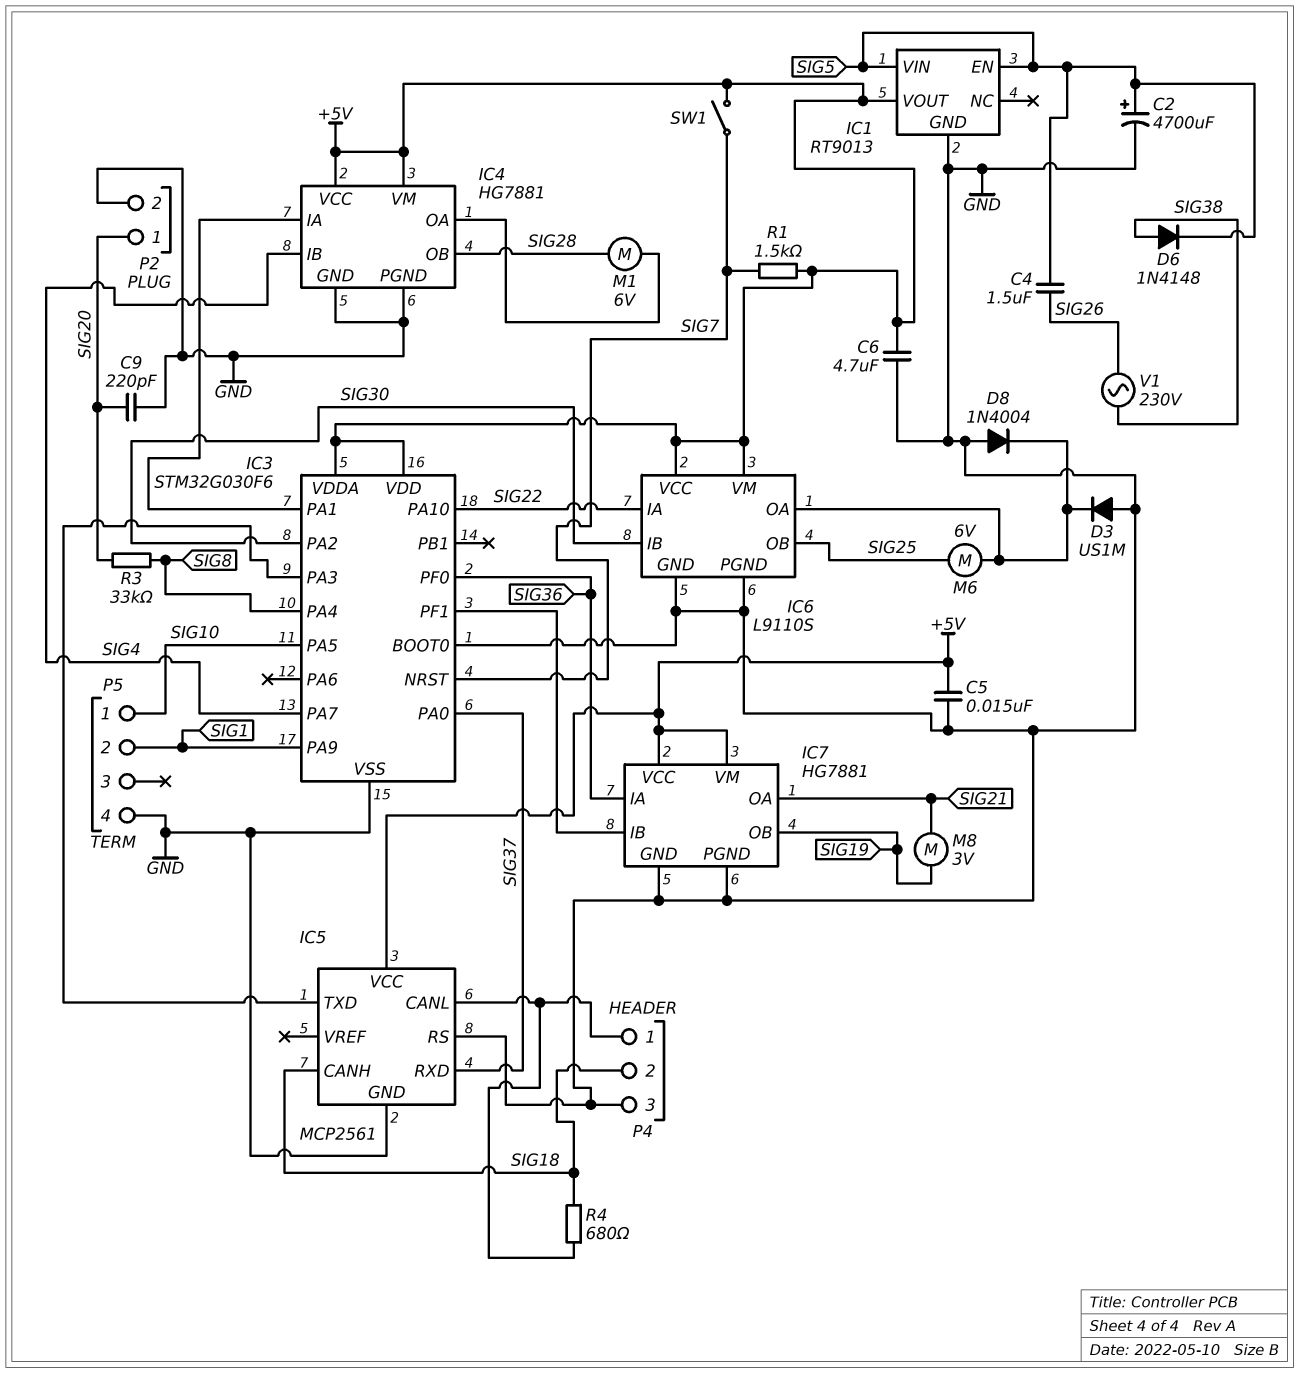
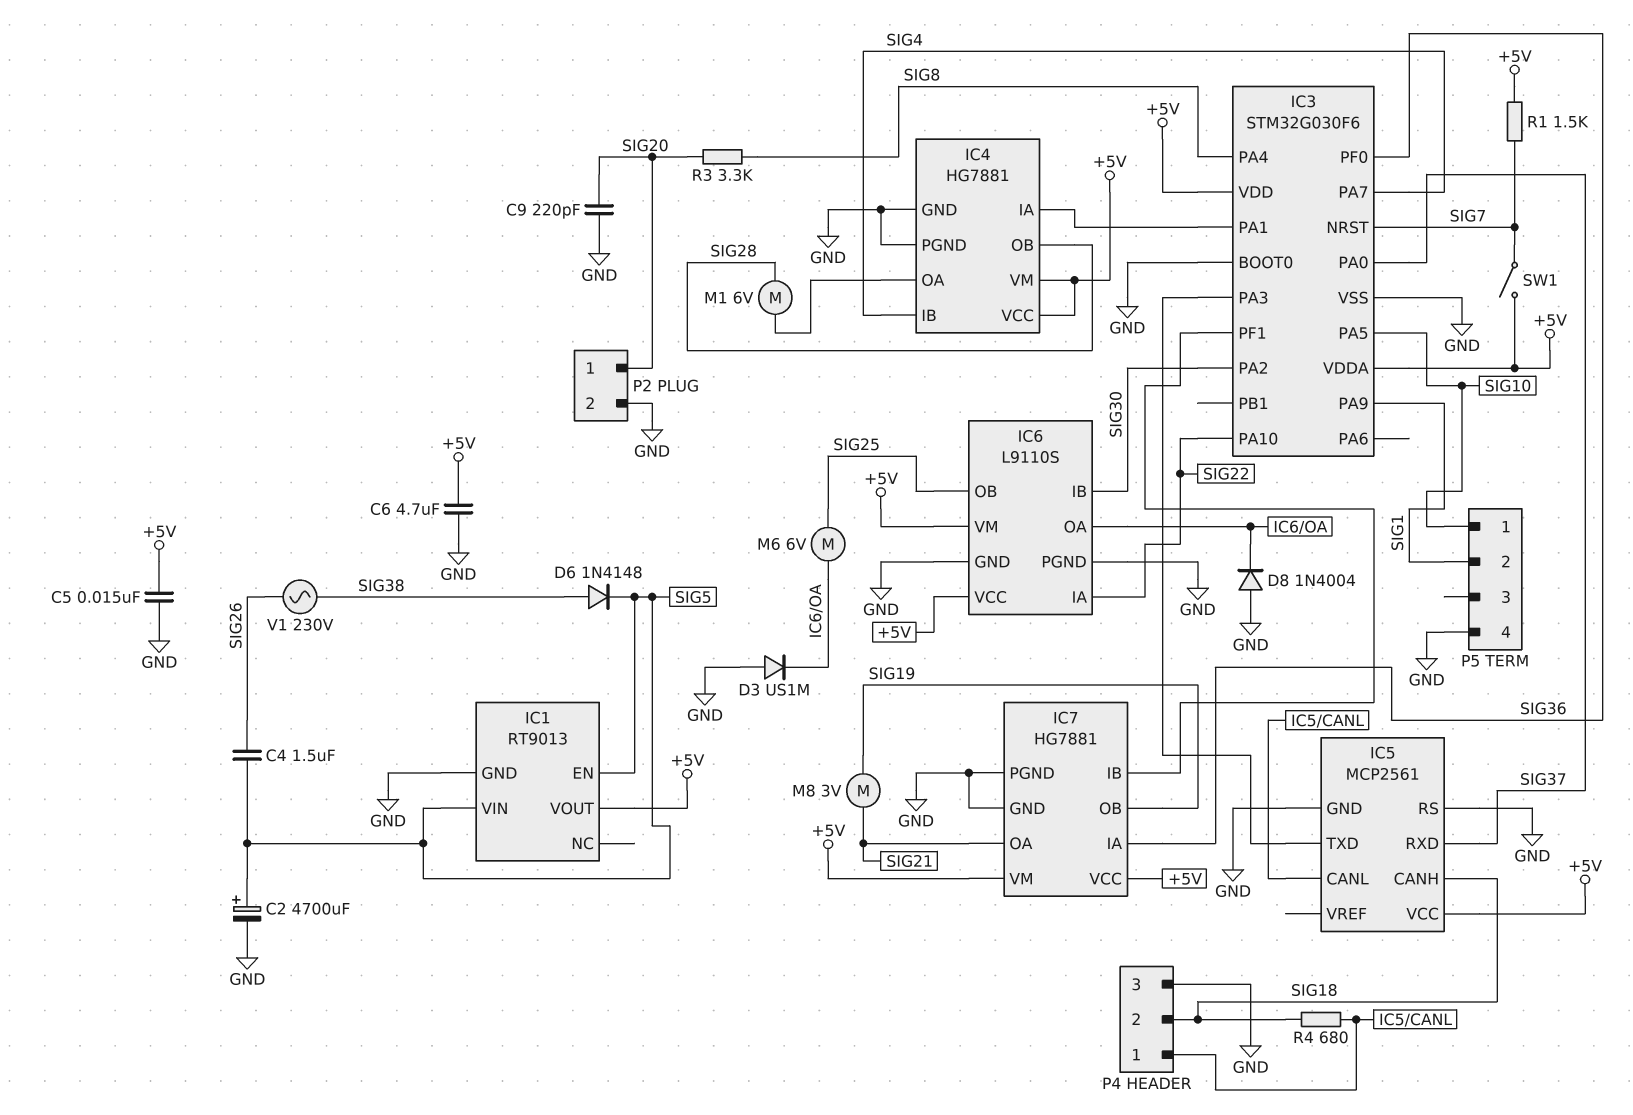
R3: 33k (SIG8, SIG20) -> 3.3k (SIG8, SIG20)

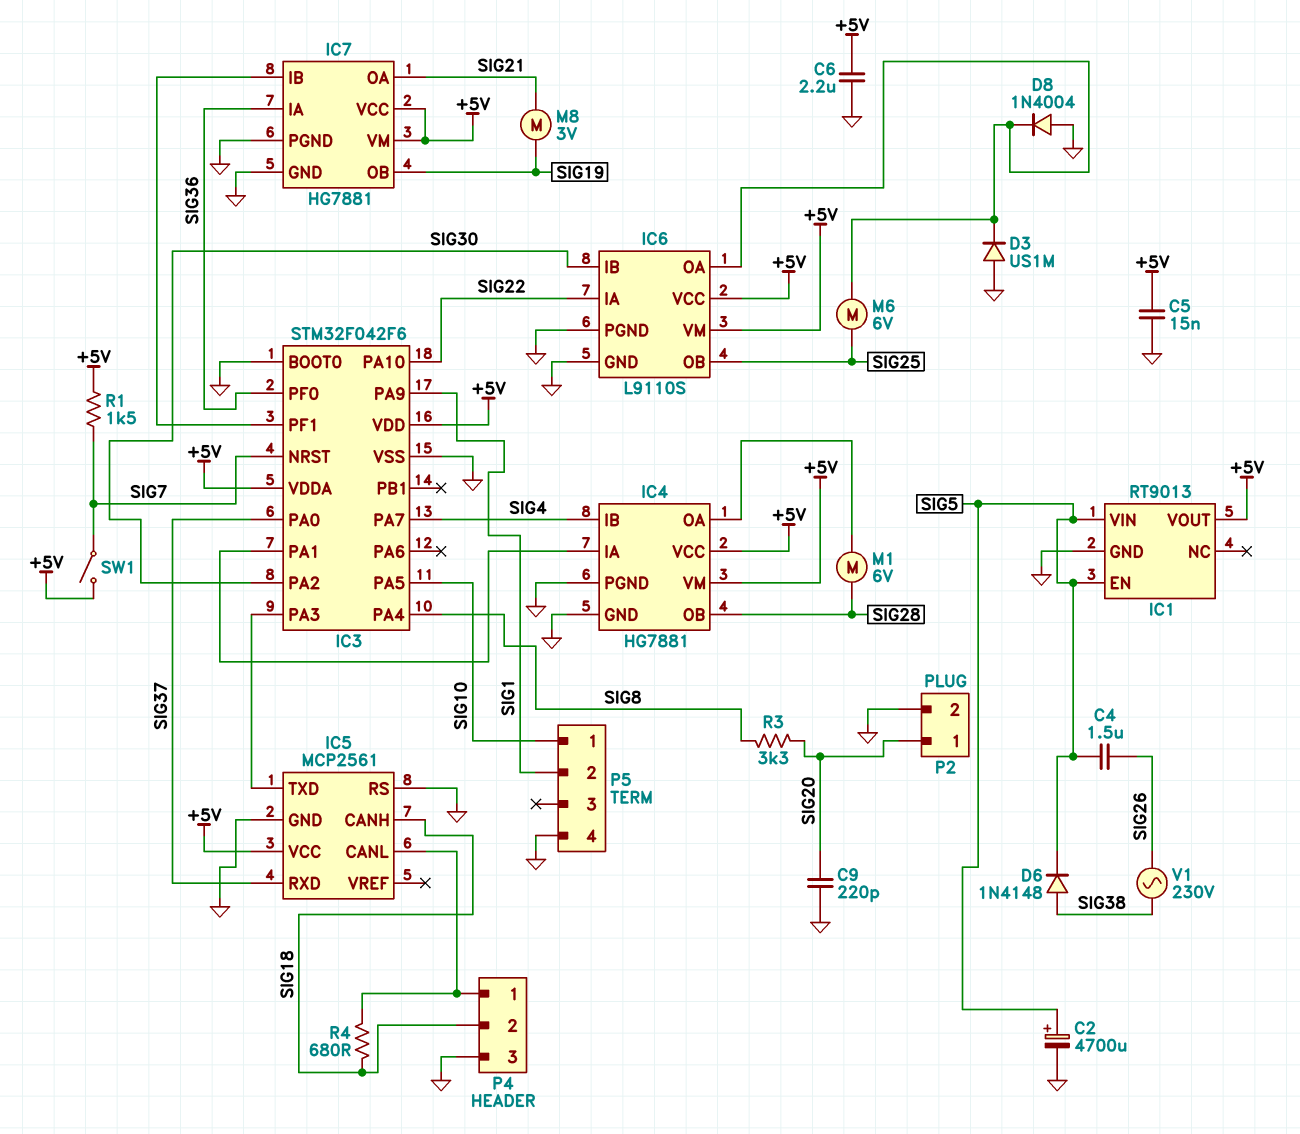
C6: 4.7uF (+5V, GND) -> 2.2uF (+5V, GND)
IC3: STM32G030F6 -> STM32F042F6

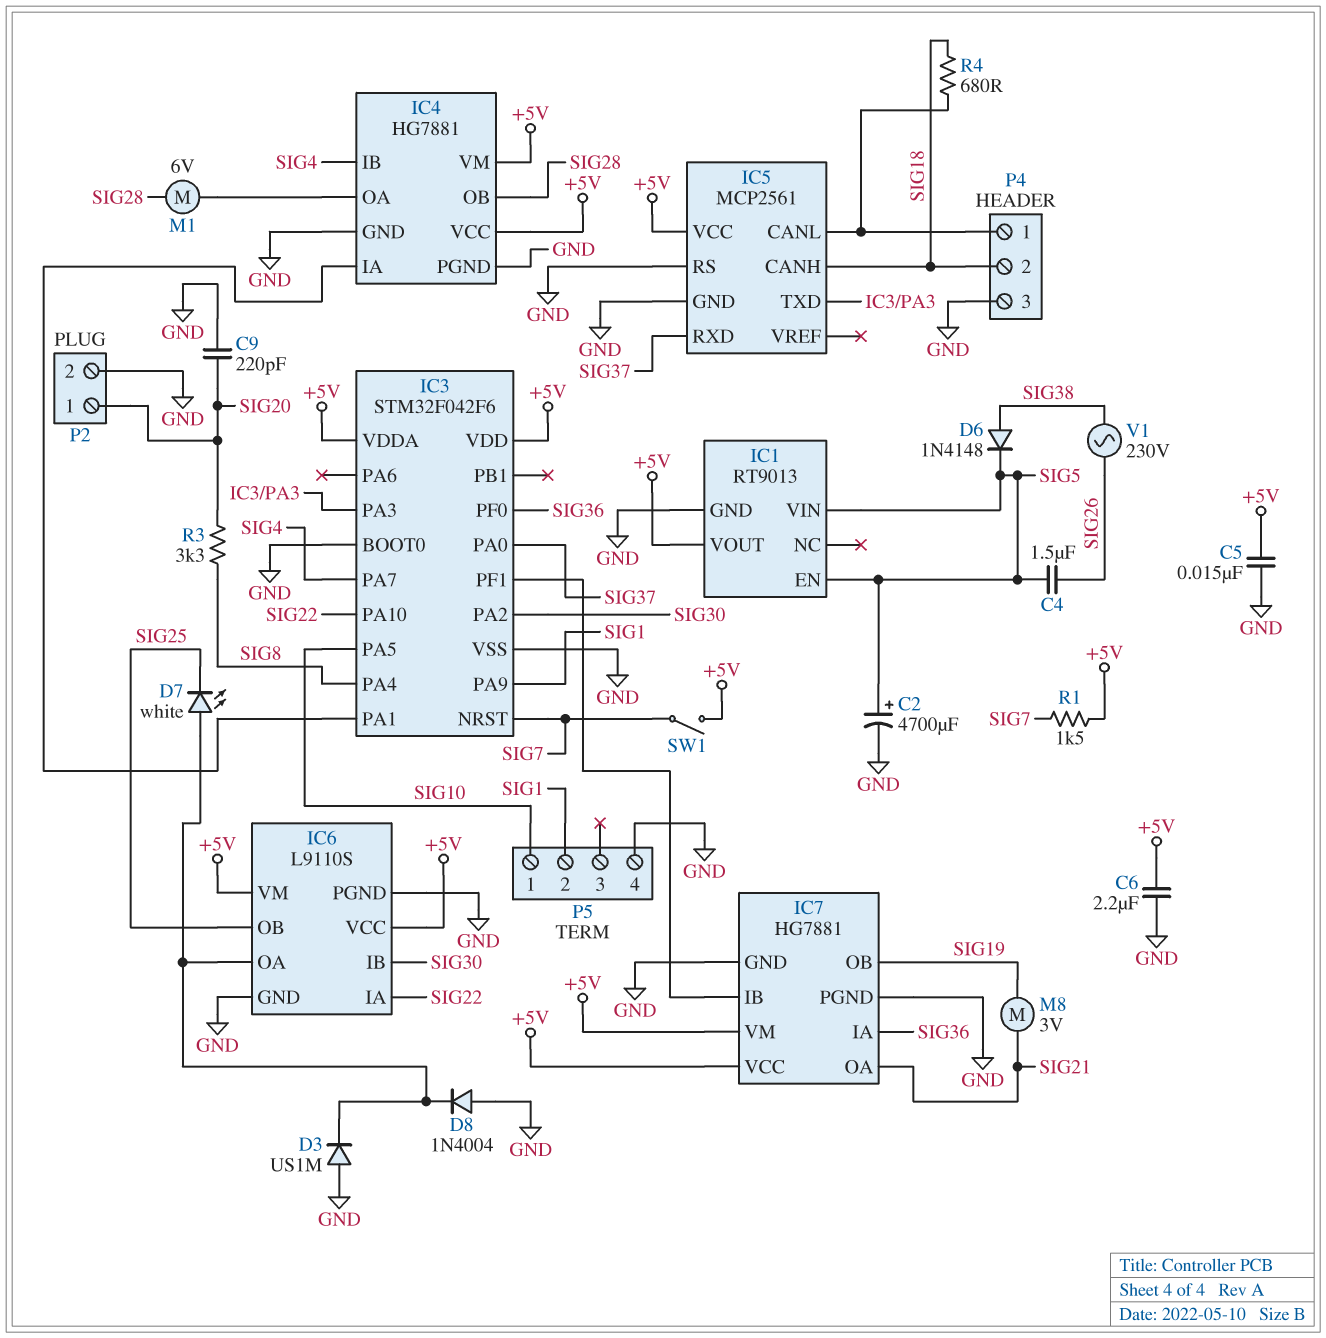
D7: none -> LED white (A IC6/OA, K SIG25)
M6: motor 6V (IC6/OA, SIG25) -> none

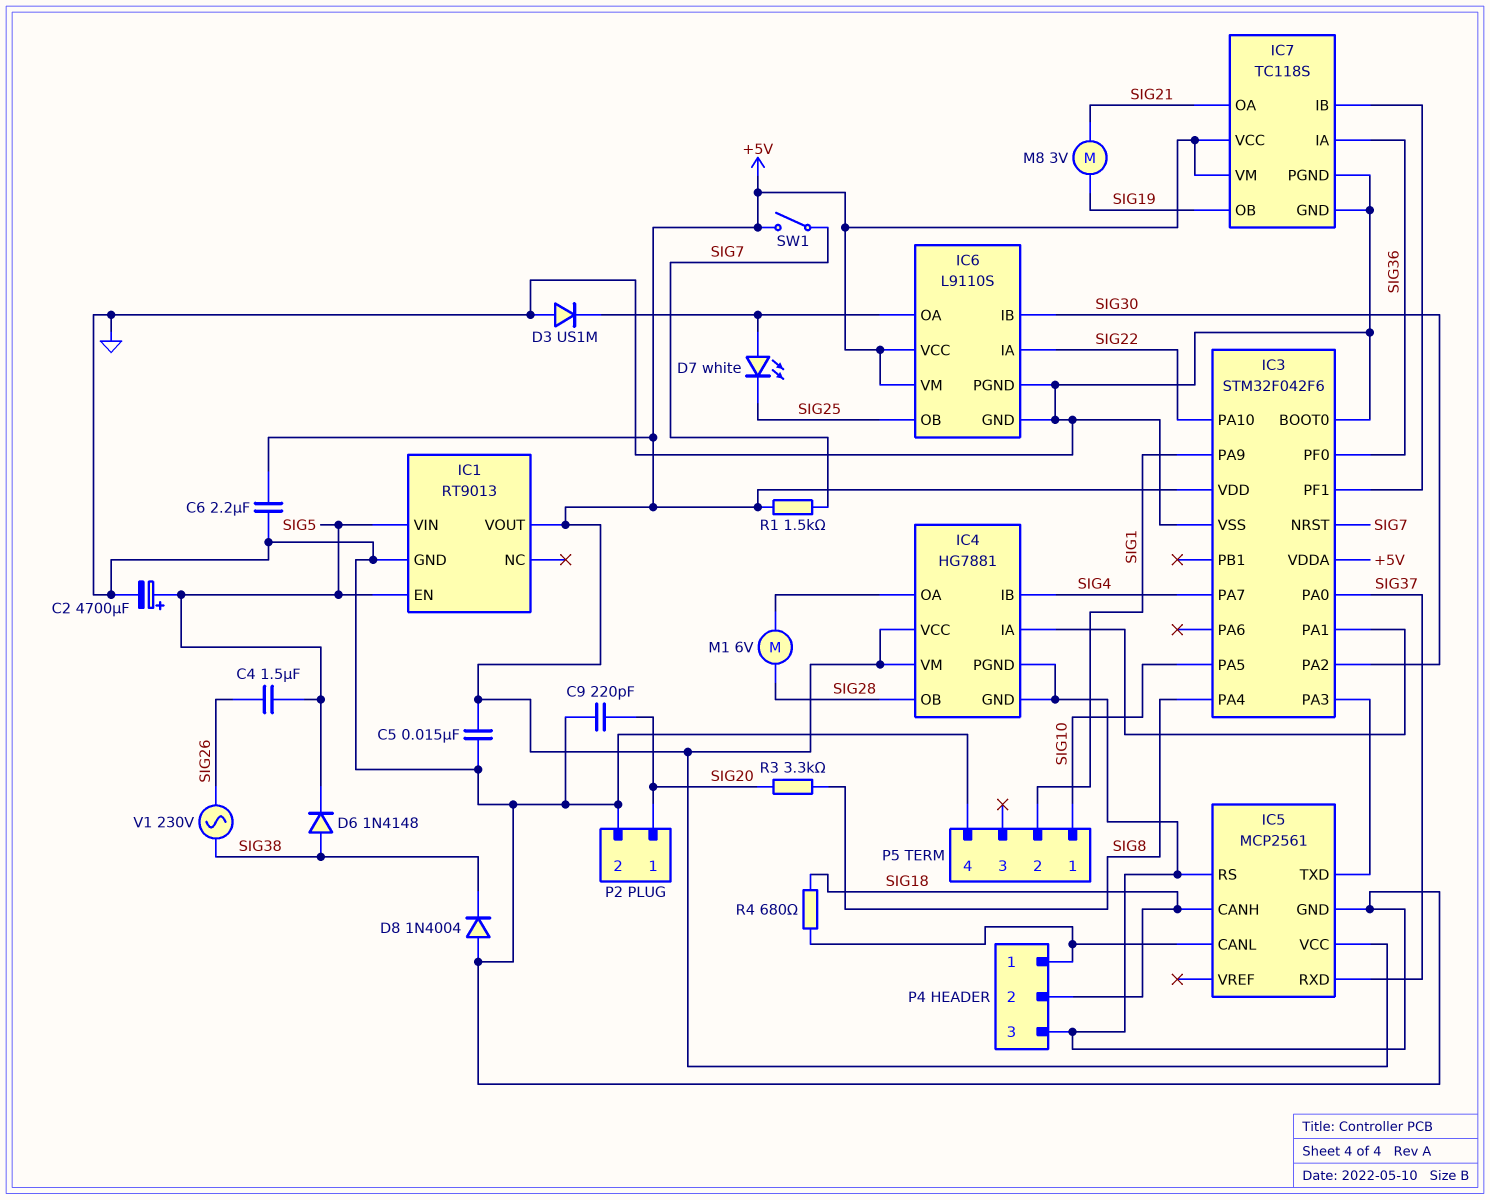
D8: diode 1N4004 (A GND, K IC6/OA) -> diode 1N4004 (A GND, K SIG38)
IC7: HG7881 -> TC118S

